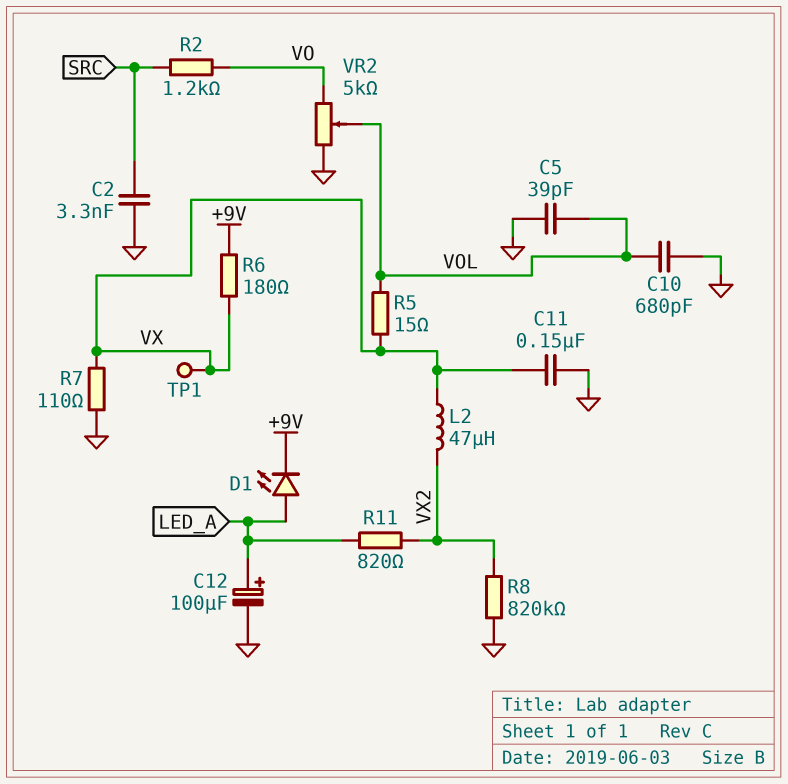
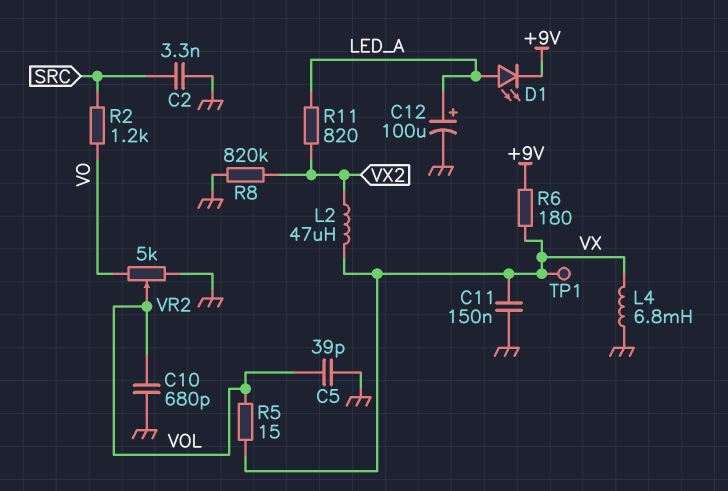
L4: none -> 6.8mH (GND, VX)
R7: 110 (GND, VX) -> none

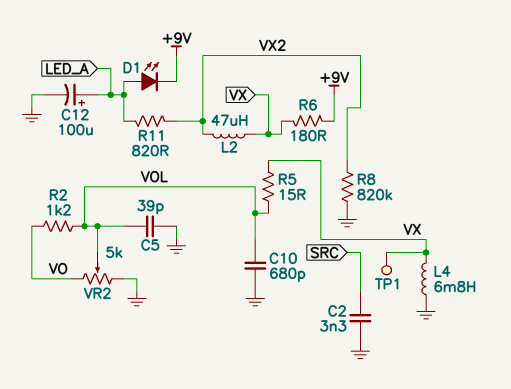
C11: 150nF (GND, VX) -> none
R2: 1.2k (SRC, VO) -> 1.2k (VO, VOL)

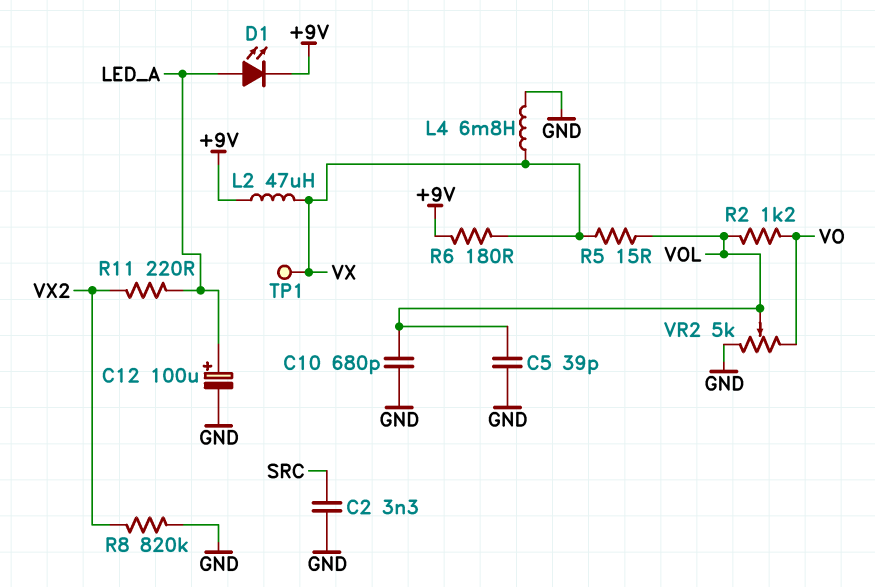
L2: 47uH (VX, VX2) -> 47uH (+9V, VX)
R11: 820 (LED_A, VX2) -> 220 (LED_A, VX2)

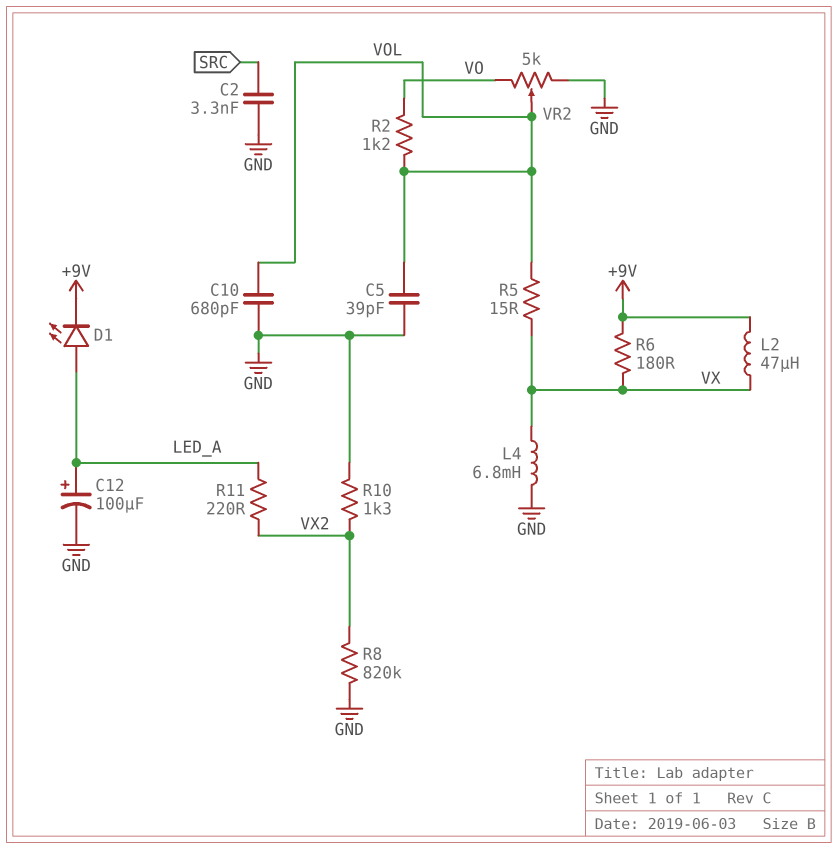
R10: none -> 1.3k (GND, VX2)
TP1: test point (VX) -> none

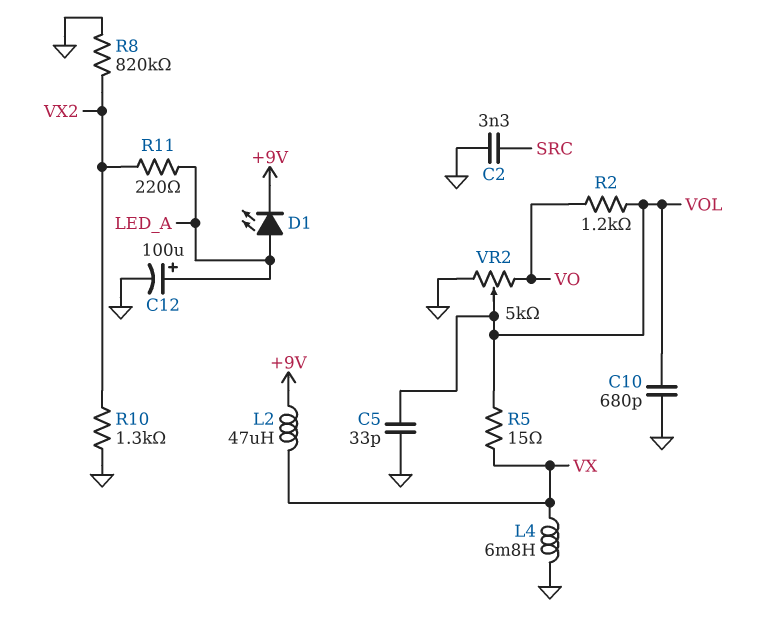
C5: 39pF (GND, VOL) -> 33pF (GND, VOL)
R6: 180 (+9V, VX) -> none

